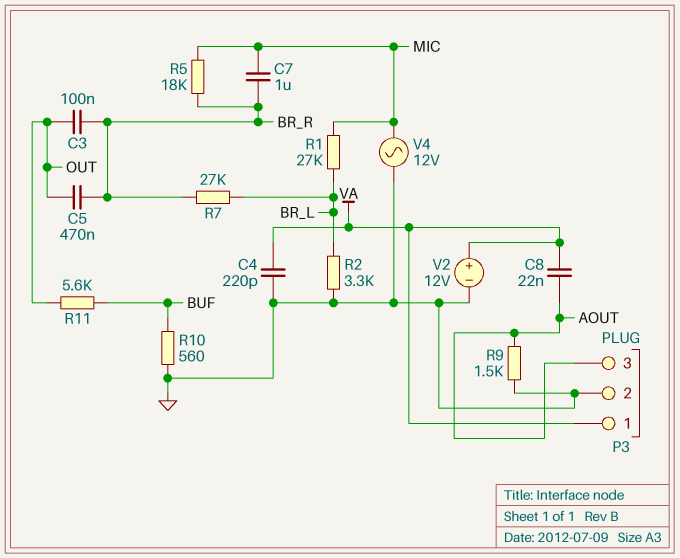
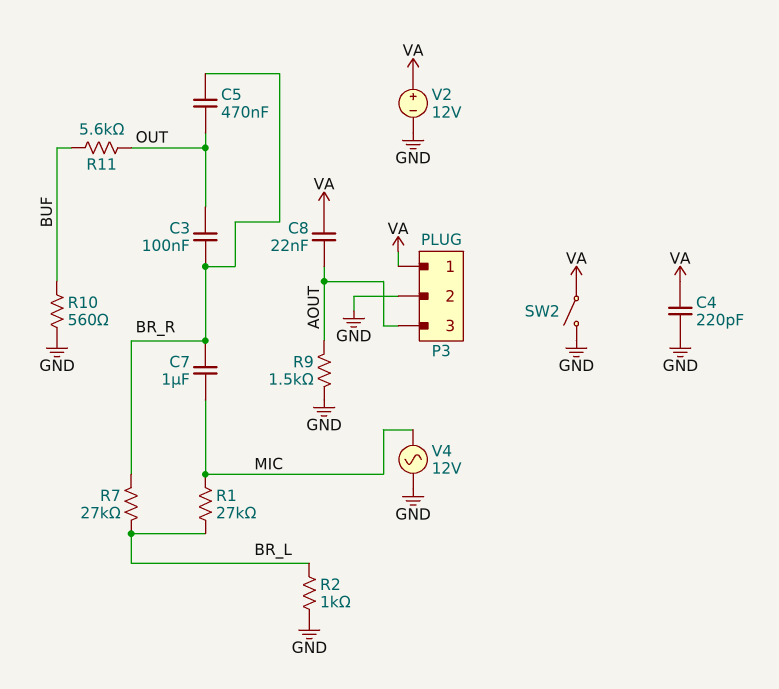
R2: 3.3k (BR_L, GND) -> 1k (BR_L, GND)
R5: 18k (BR_R, MIC) -> none
SW2: none -> switch (GND, VA)

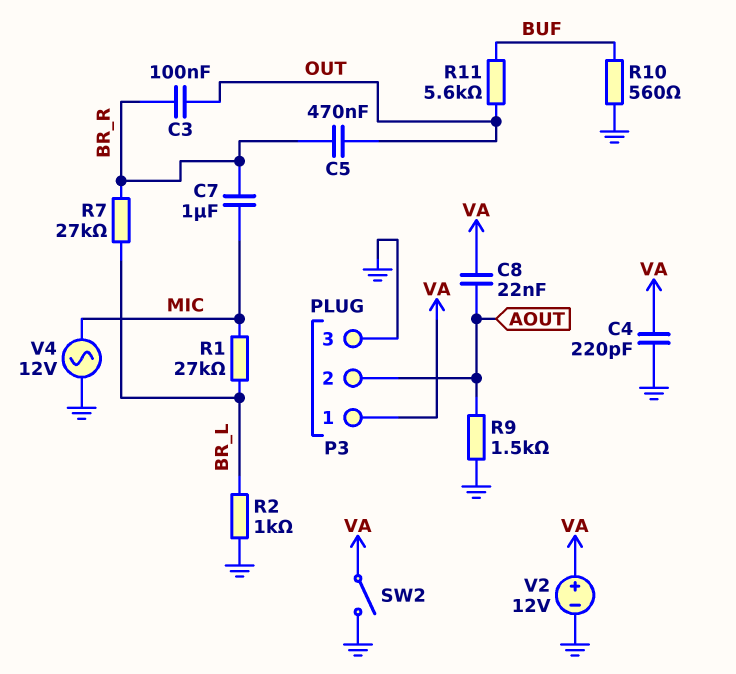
P3 pin 2: GND -> AOUT
P3 pin 3: AOUT -> GND

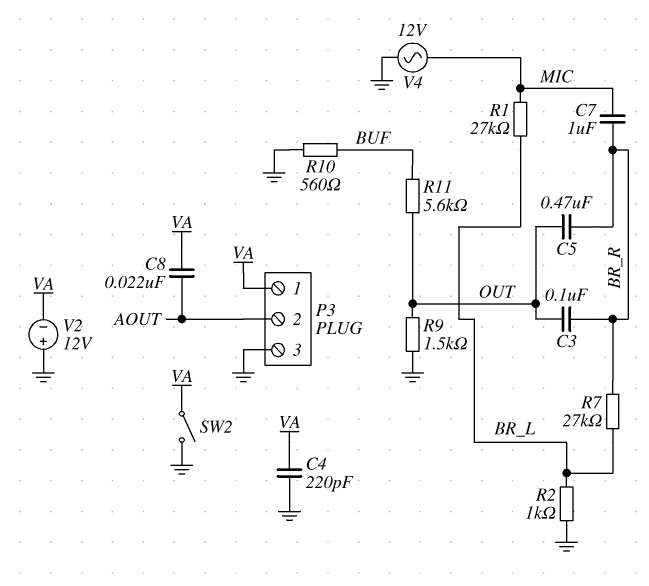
R9: 1.5k (AOUT, GND) -> 1.5k (GND, OUT)
V2: 12V (plus VA, minus GND) -> 12V (plus GND, minus VA)

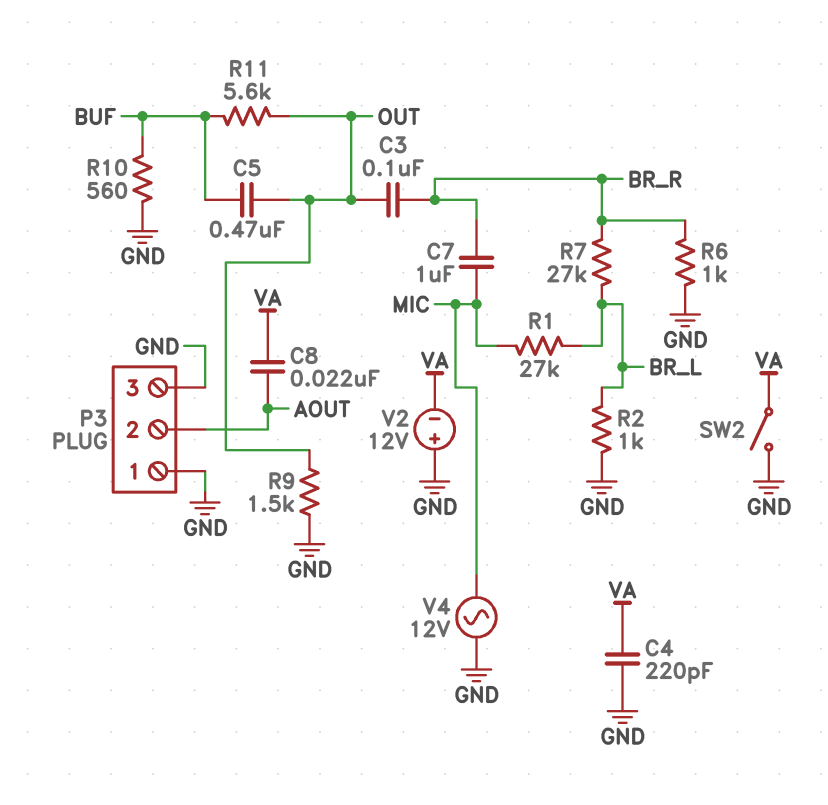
C5: 470nF (BR_R, OUT) -> 470nF (BUF, OUT)
P3 pin 1: VA -> GND
R6: none -> 1k (BR_R, GND)

